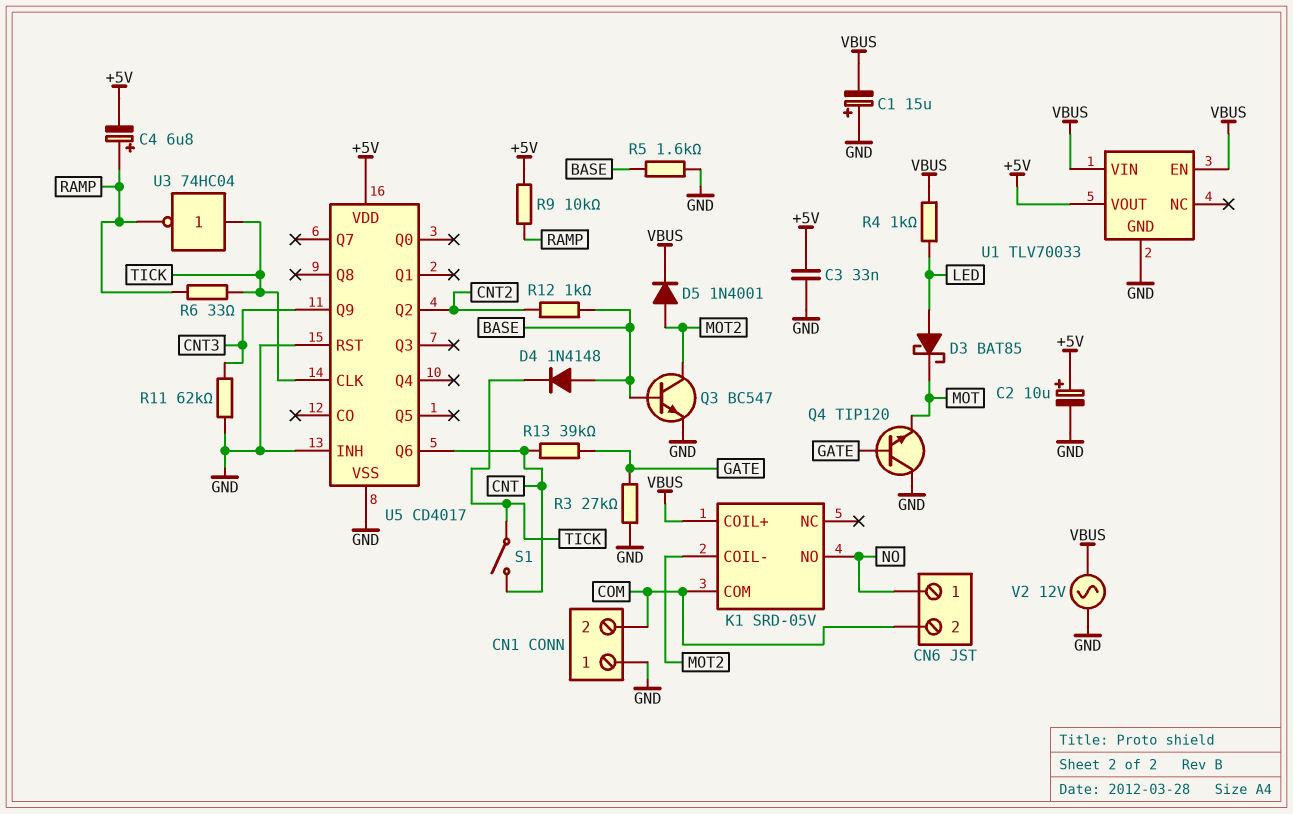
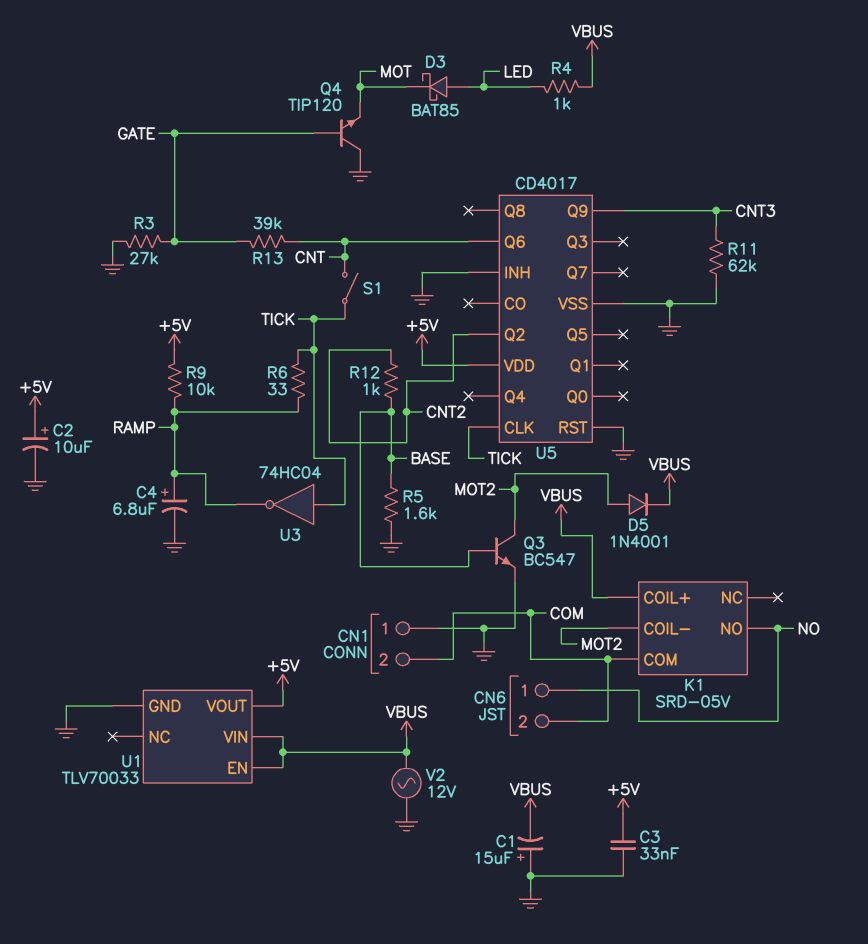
C4: 6.8uF (plus RAMP, minus +5V) -> 6.8uF (plus RAMP, minus GND)
D4: diode 1N4148 (A BASE, K TICK) -> none

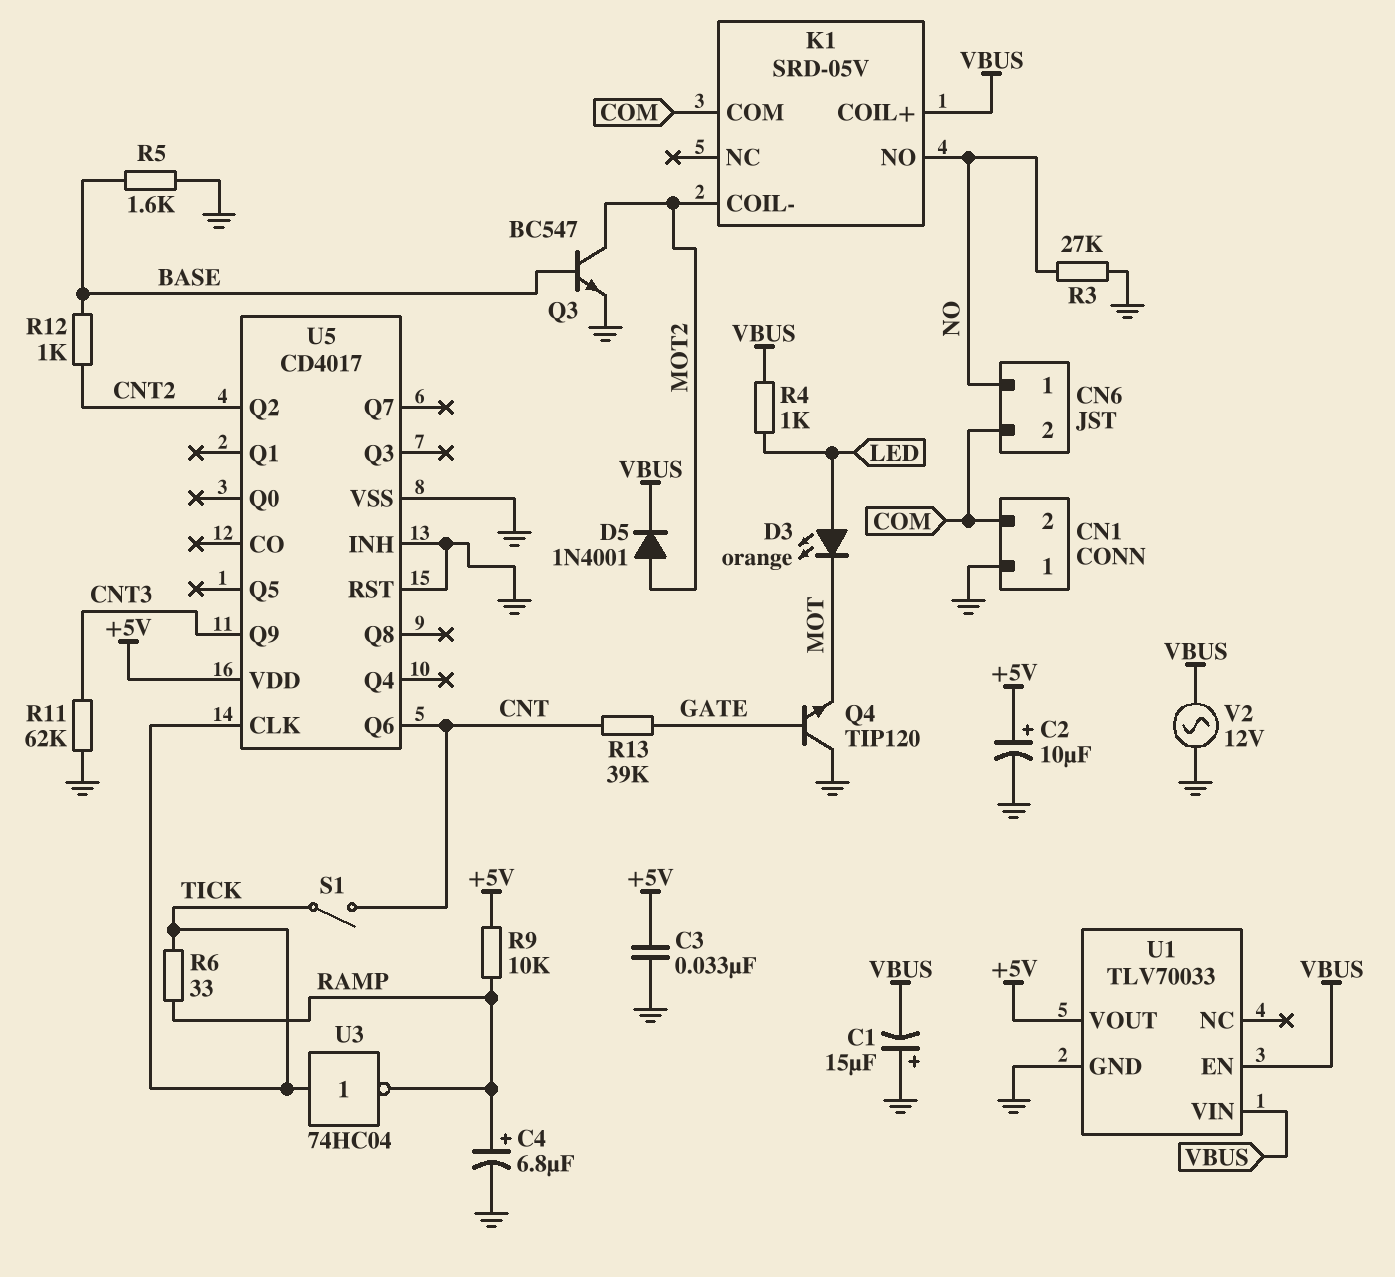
D3: schottky BAT85 (A LED, K MOT) -> LED orange (A LED, K MOT)
R3: 27k (GATE, GND) -> 27k (GND, NO)

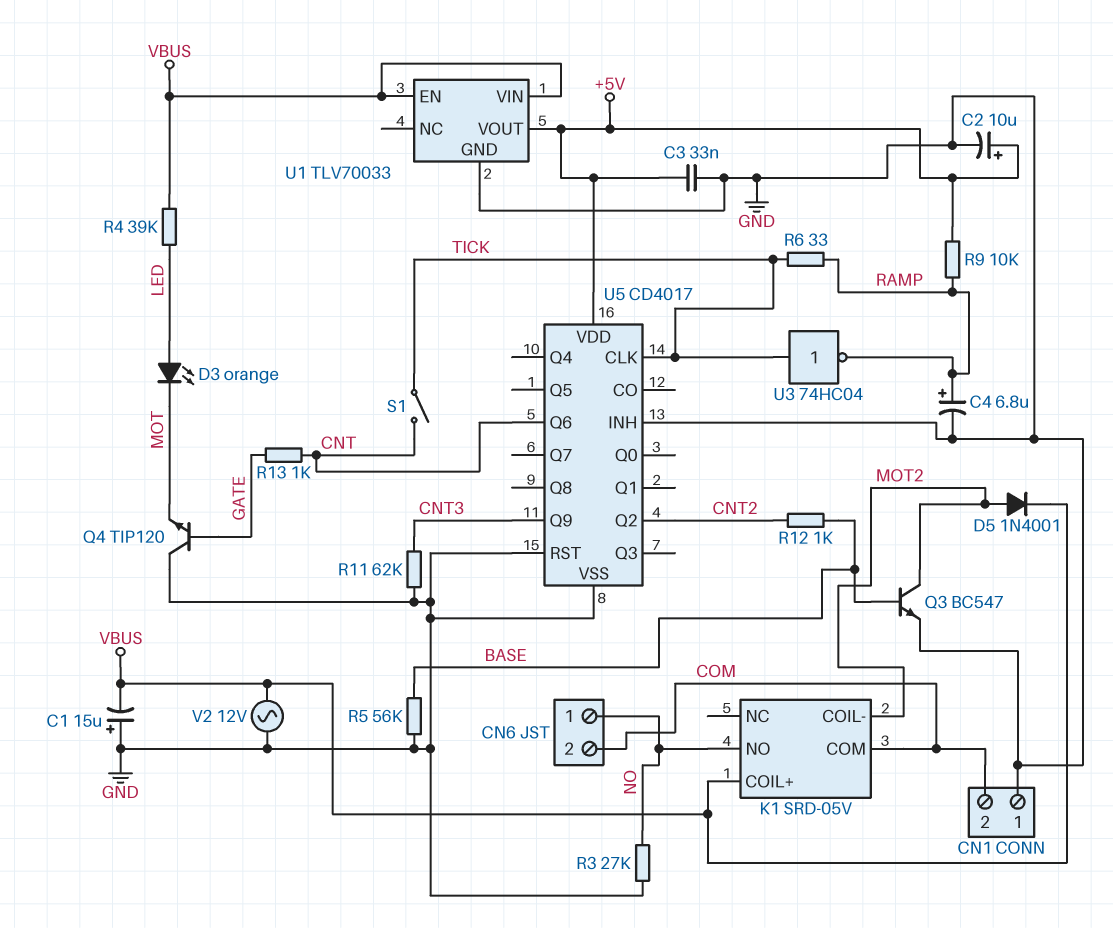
R4: 1k (LED, VBUS) -> 39k (LED, VBUS)
R5: 1.6k (BASE, GND) -> 56k (BASE, GND)
R13: 39k (CNT, GATE) -> 1k (CNT, GATE)

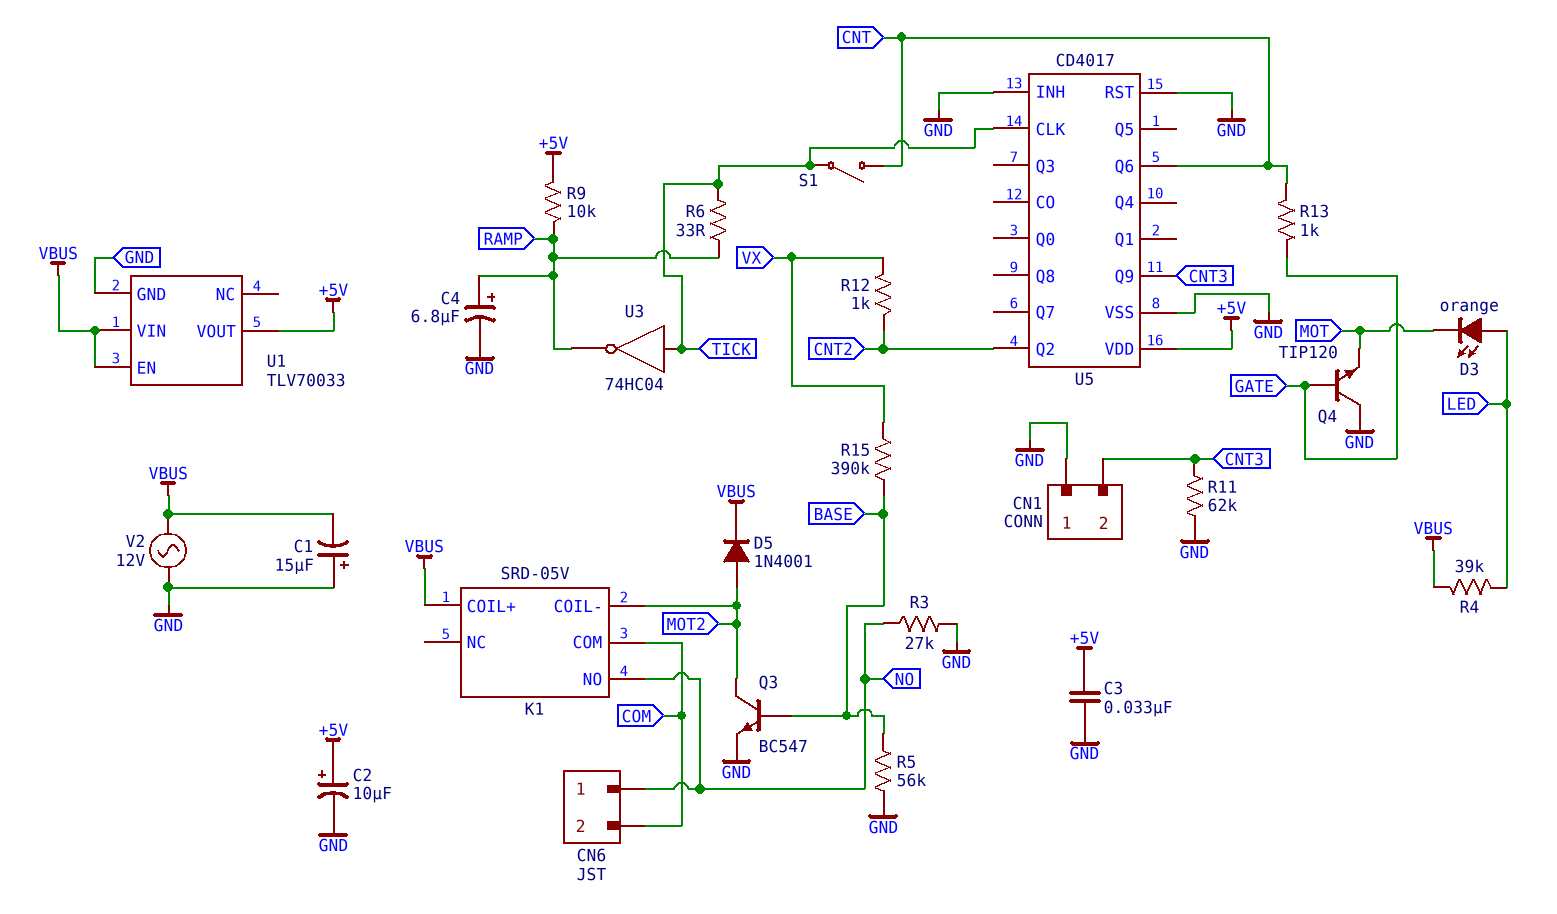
CN1 pin 2: COM -> CNT3
R12: 1k (BASE, CNT2) -> 1k (CNT2, VX)
R15: none -> 390k (BASE, VX)

